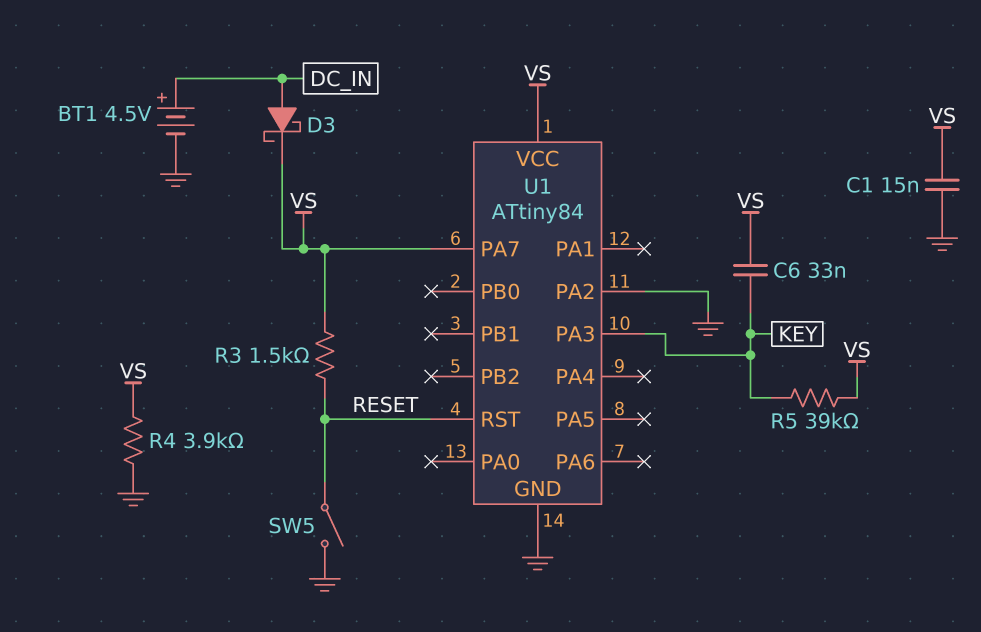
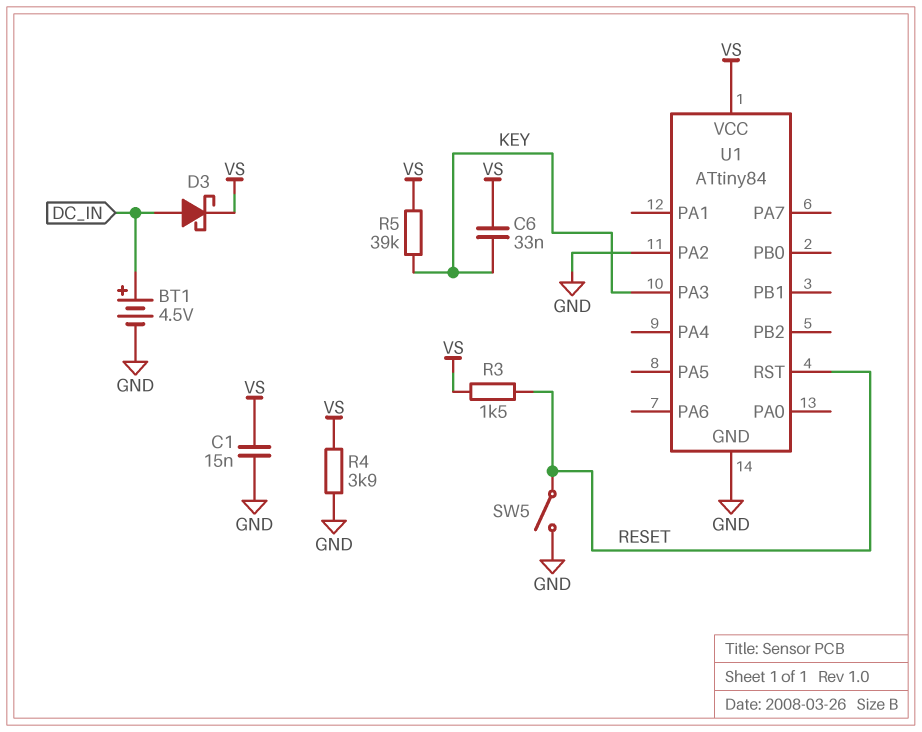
U1 pin PA7: VS -> none

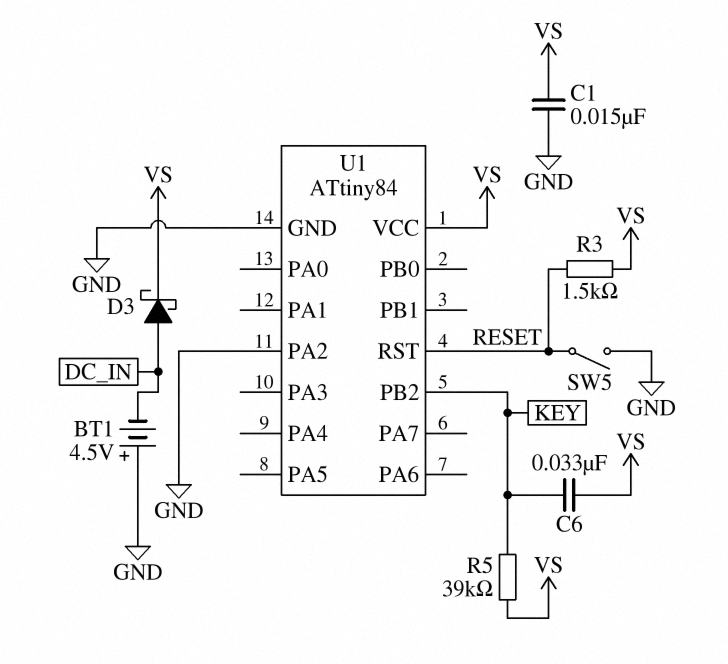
BT1: 4.5V (plus DC_IN, minus GND) -> 4.5V (plus GND, minus DC_IN)
R4: 3.9k (GND, VS) -> none
U1 pin PA3: KEY -> none
U1 pin PB2: none -> KEY

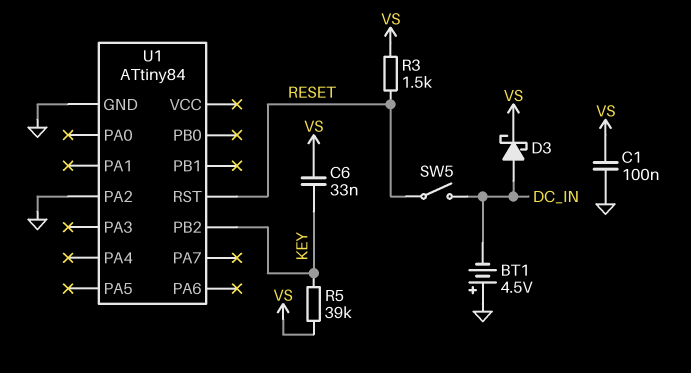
C1: 15nF (GND, VS) -> 100nF (GND, VS)
SW5: switch (GND, RESET) -> switch (DC_IN, RESET)
U1 pin VCC: VS -> none

